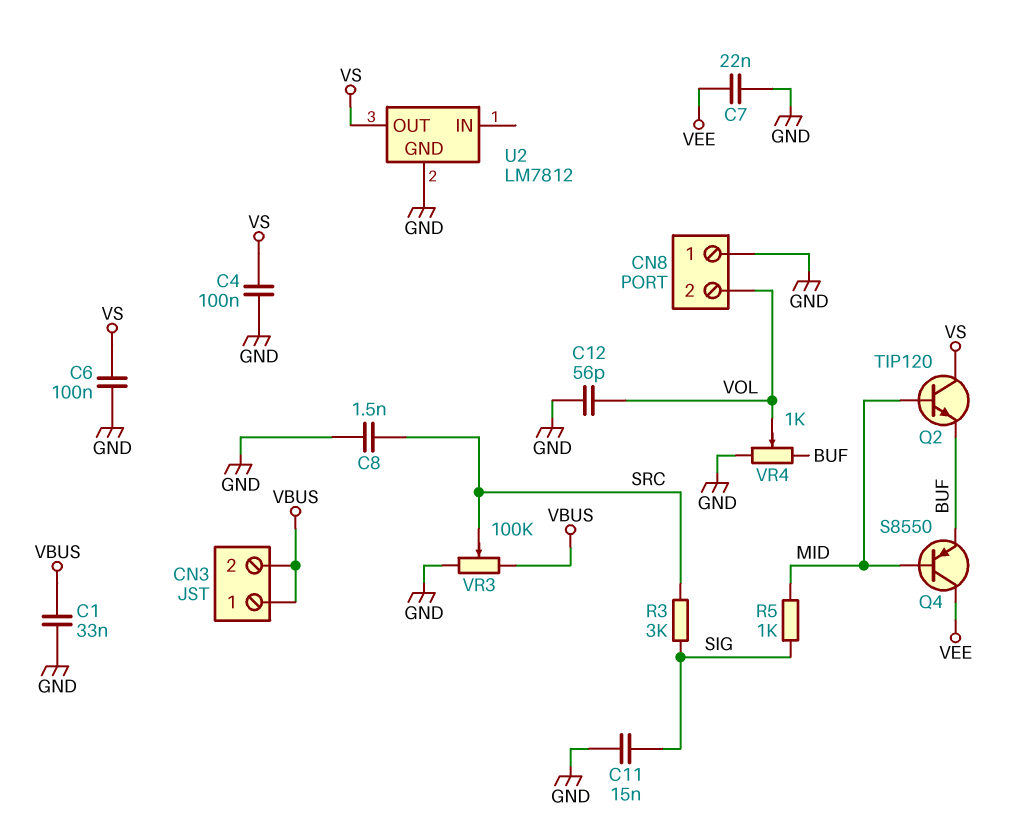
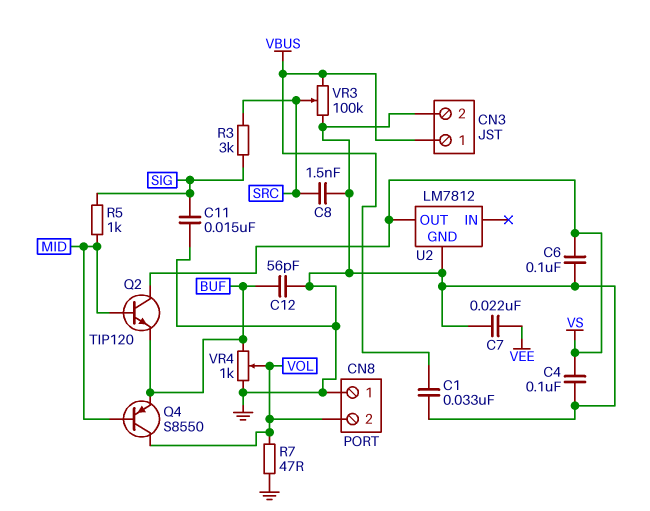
C12: 56pF (GND, VOL) -> 56pF (BUF, GND)
CN3 pin 2: VBUS -> GND
Q4: PNP S8550 (B MID, C VEE, E BUF) -> PNP S8550 (B MID, C VOL, E BUF)
R7: none -> 47 (GND, VOL)

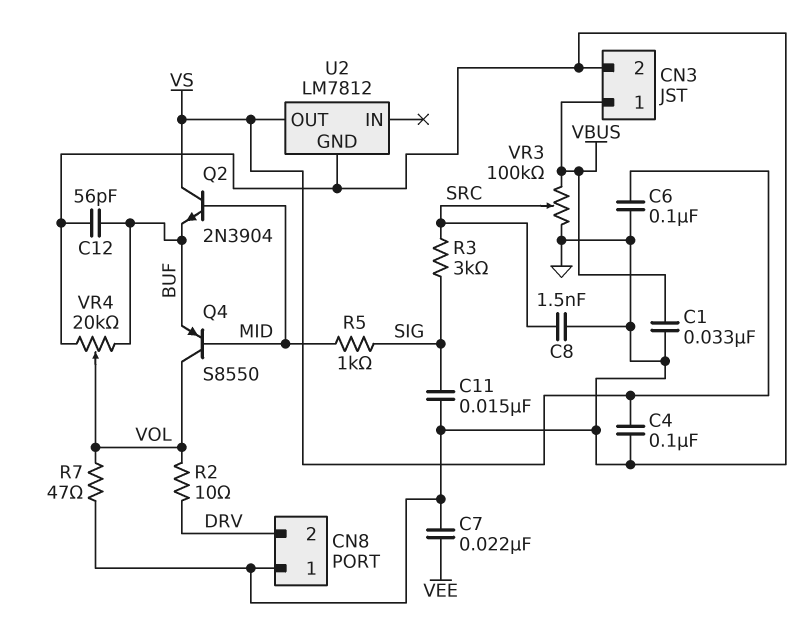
CN8 pin 2: VOL -> DRV
Q2: NPN TIP120 (B MID, C VS, E BUF) -> NPN 2N3904 (B MID, C VS, E BUF)
R2: none -> 10 (DRV, VOL)
VR4: 1k (BUF, GND, wiper VOL) -> 20k (BUF, GND, wiper VOL)

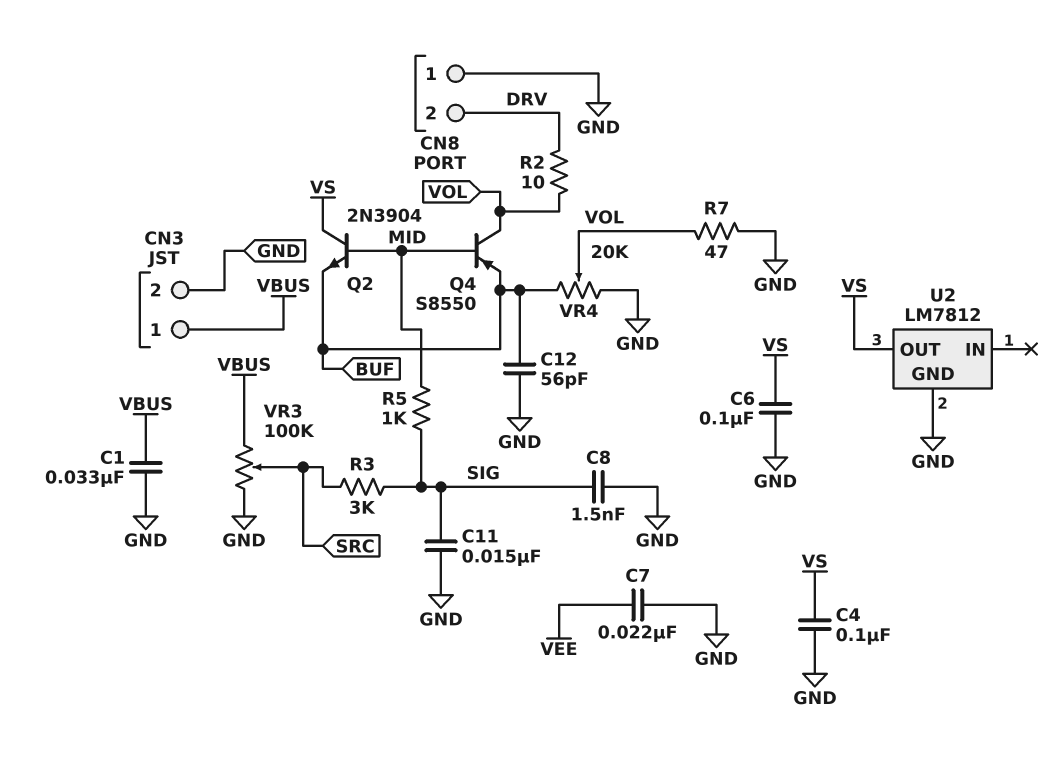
C8: 1.5nF (GND, SRC) -> 1.5nF (GND, SIG)

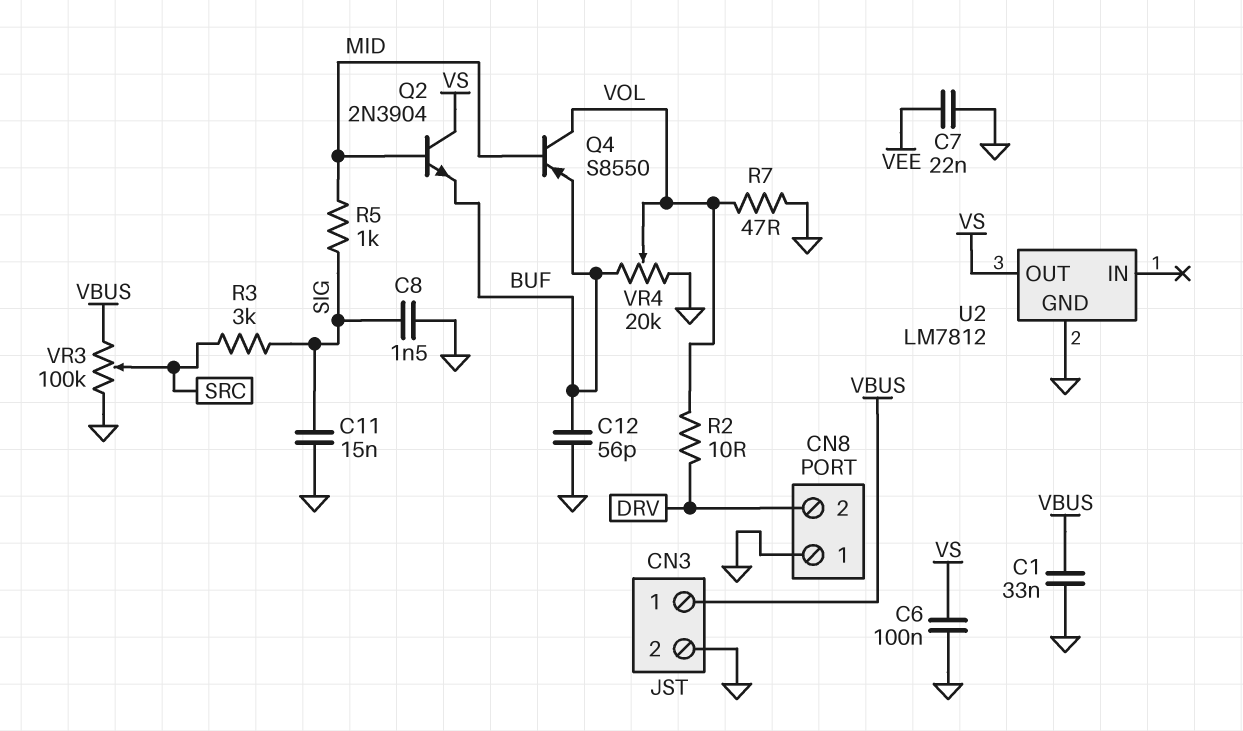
C4: 100nF (GND, VS) -> none

